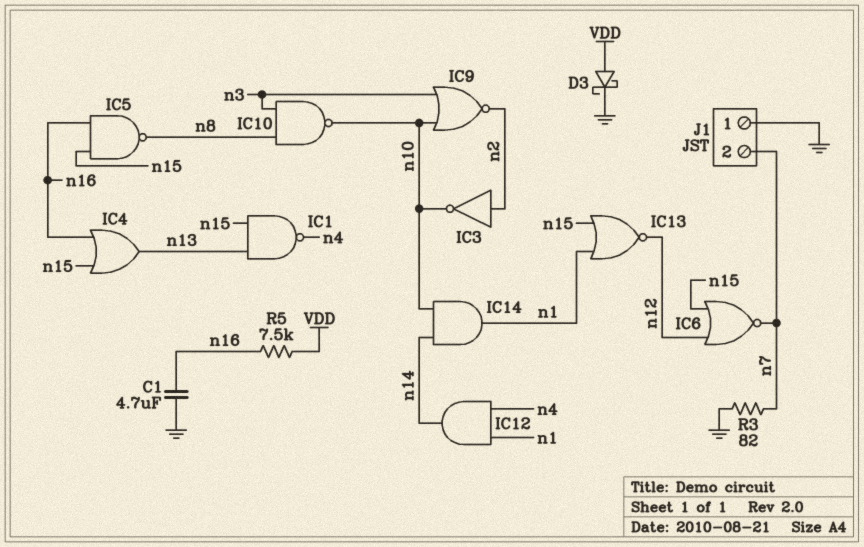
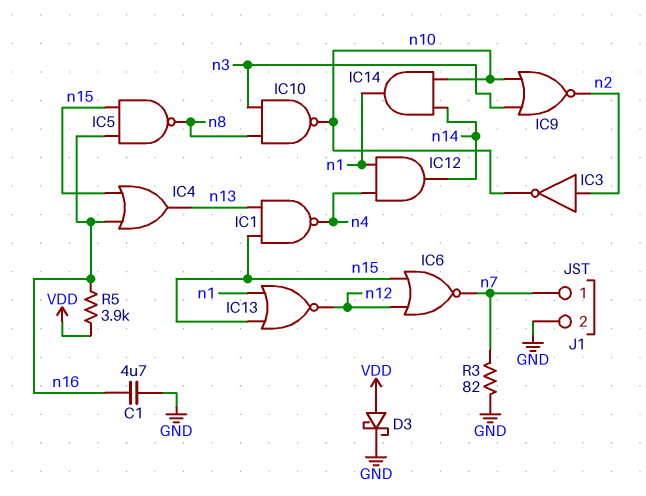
J1 pin 1: GND -> n7
J1 pin 2: n7 -> GND
R5: 7.5k (VDD, n16) -> 3.9k (VDD, n16)

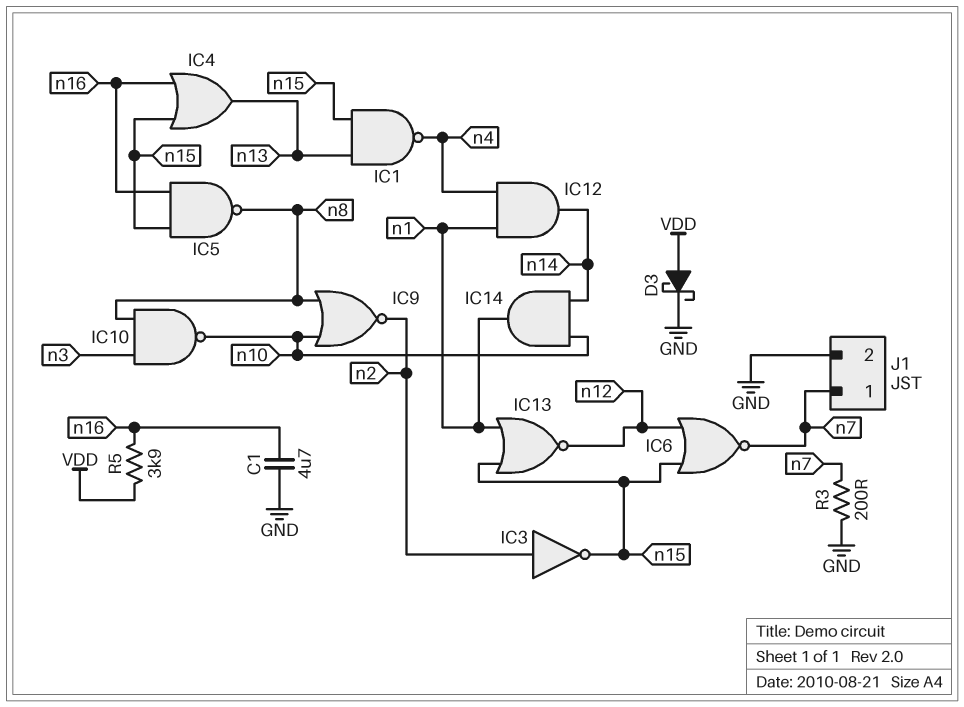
IC3: NOT (in n2, out n10) -> NOT (in n2, out n15)
IC9: NOR (in n3, in n10, out n2) -> NOR (in n8, in n10, out n2)
R3: 82 (GND, n7) -> 200 (GND, n7)

